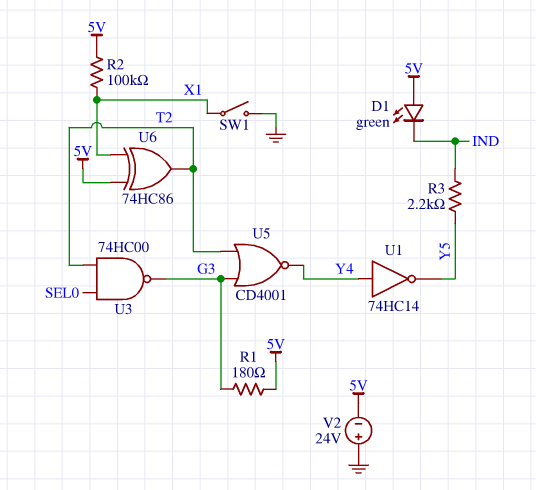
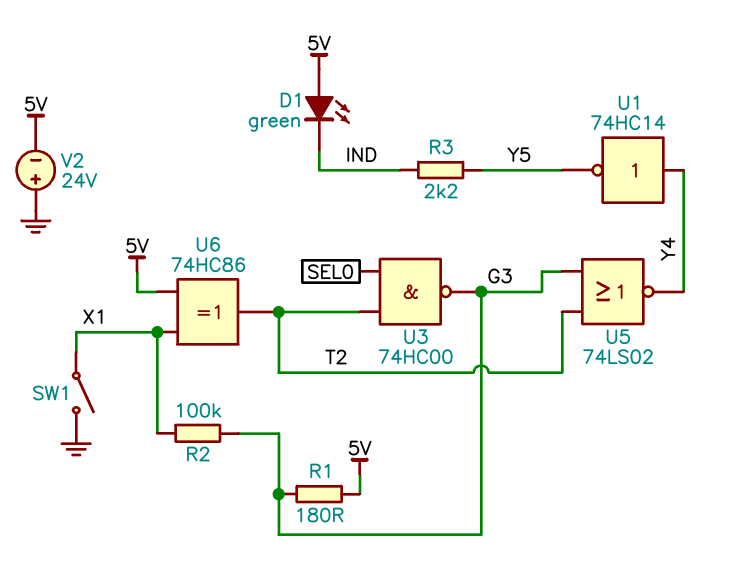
R2: 100k (5V, X1) -> 100k (G3, X1)
U5: NOR CD4001 (in G3, in T2, out Y4) -> NOR 74LS02 (in G3, in T2, out Y4)

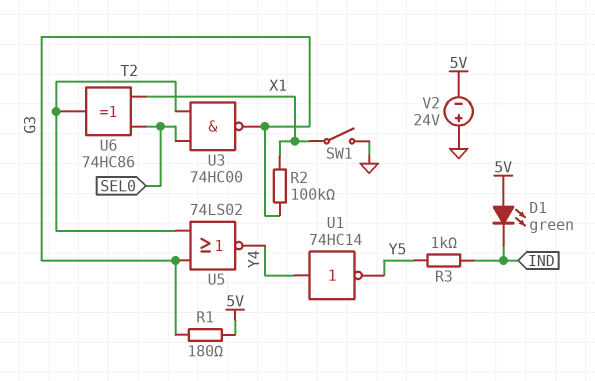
R3: 2.2k (IND, Y5) -> 1k (IND, Y5)
U6: XOR 74HC86 (in 5V, in X1, out T2) -> XOR 74HC86 (in SEL0, in X1, out T2)

